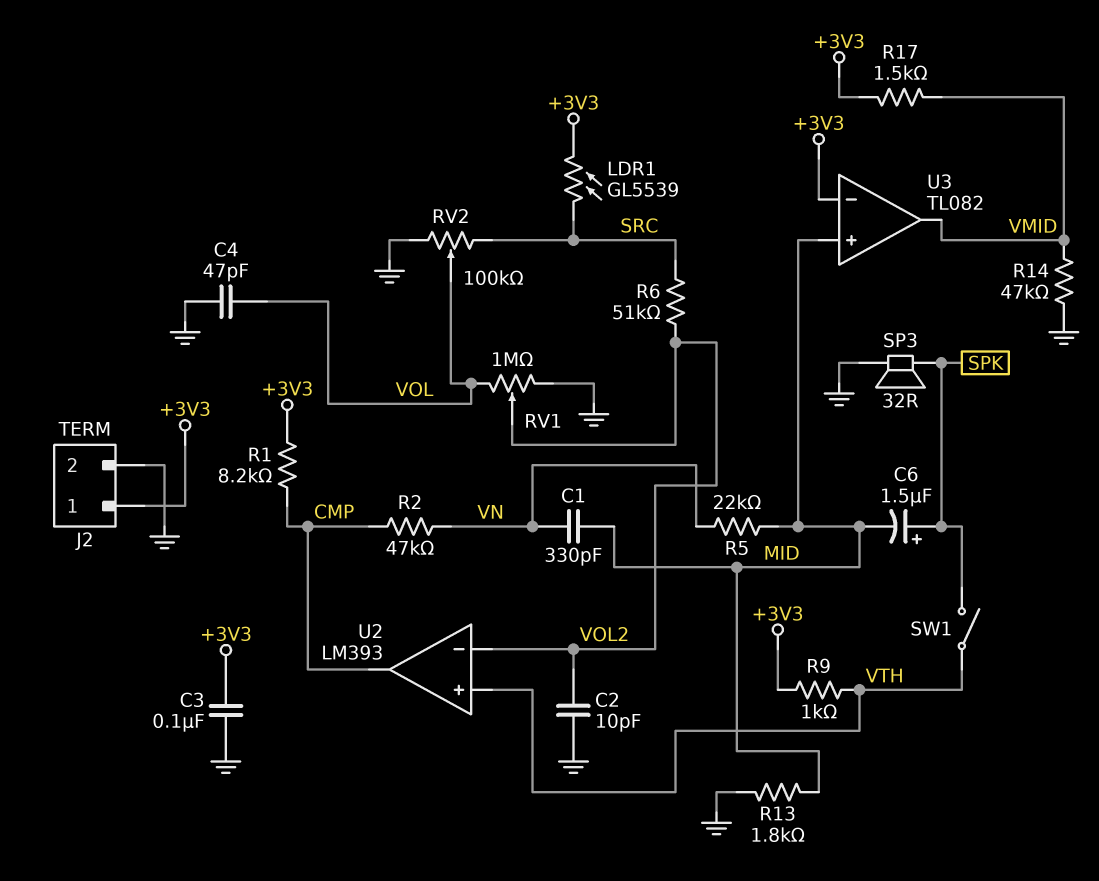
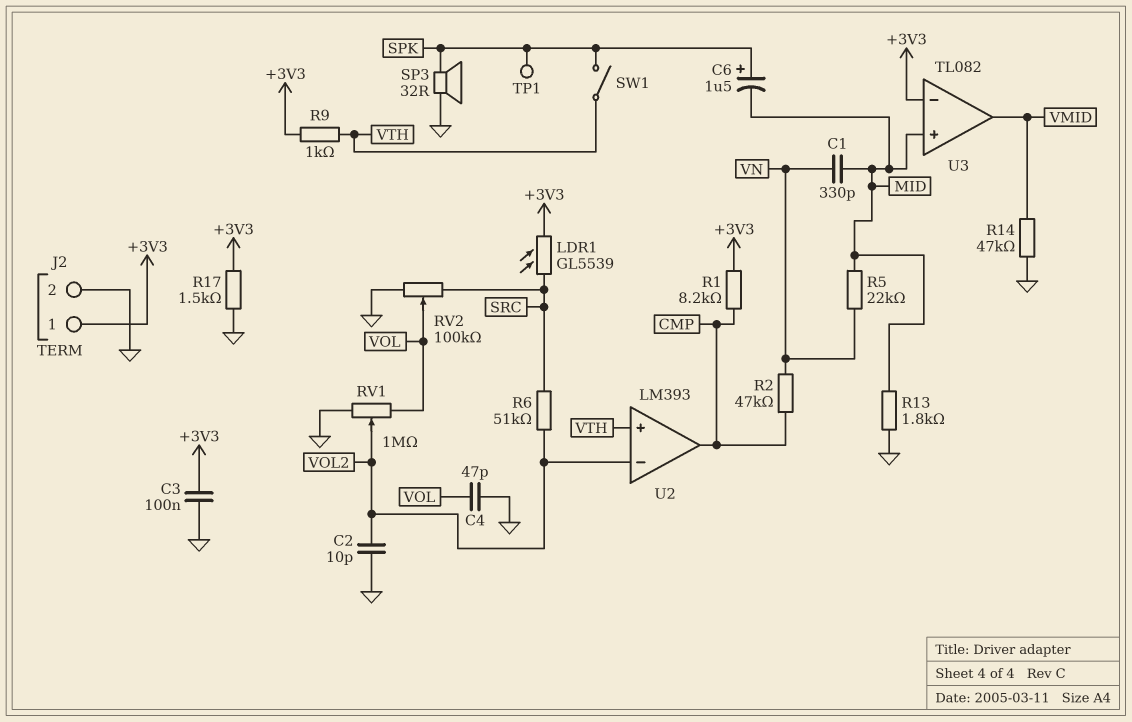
R17: 1.5k (+3V3, VMID) -> 1.5k (+3V3, GND)
TP1: none -> test point (SPK)

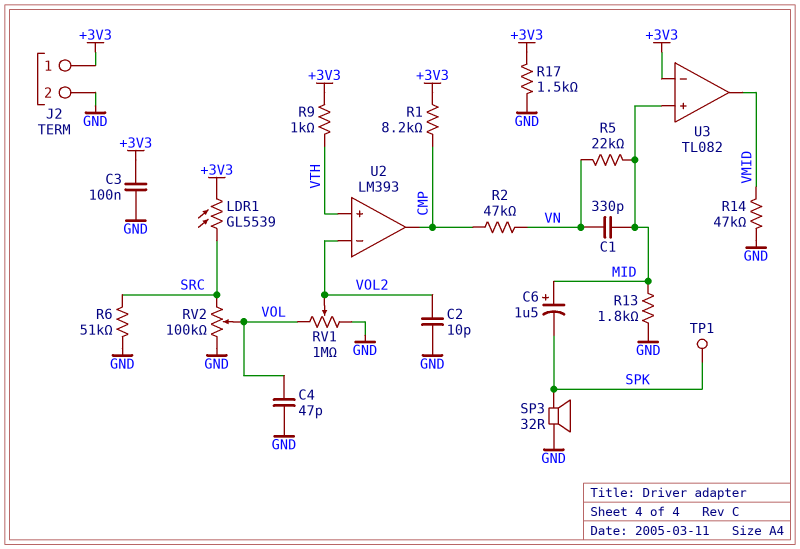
C6: 1.5uF (plus SPK, minus MID) -> 1.5uF (plus MID, minus SPK)
R6: 51k (SRC, VOL2) -> 51k (GND, SRC)
SW1: switch (SPK, VTH) -> none

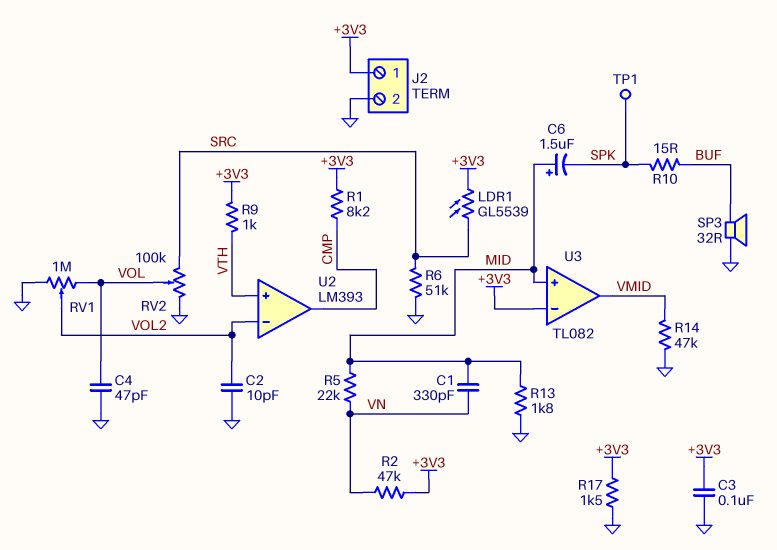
R2: 47k (CMP, VN) -> 47k (+3V3, VN)
R10: none -> 15 (BUF, SPK)
SP3: speaker 32R (GND, SPK) -> speaker 32R (BUF, GND)

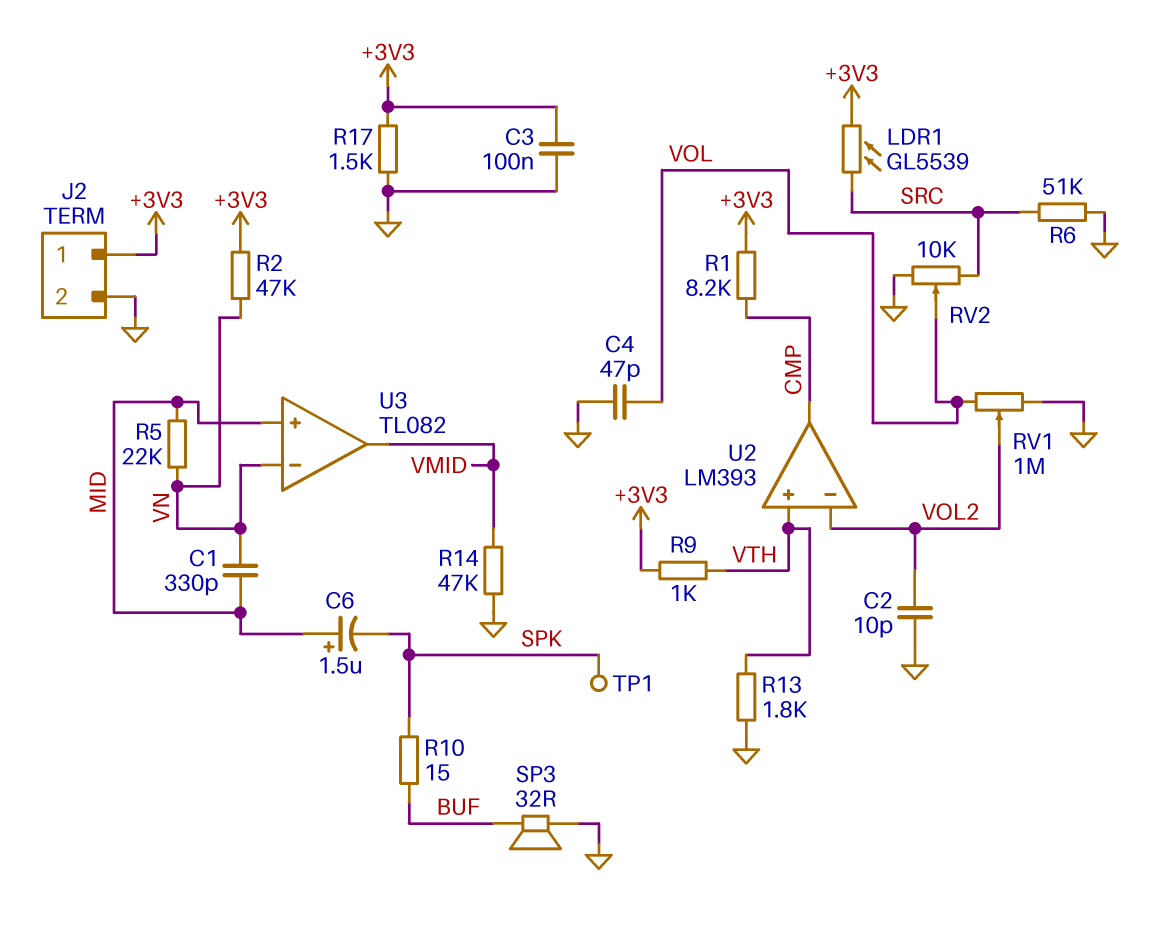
R13: 1.8k (GND, MID) -> 1.8k (GND, VTH)
RV2: 100k (GND, SRC, wiper VOL) -> 10k (GND, SRC, wiper VOL)
U3 pin in-: +3V3 -> VN

